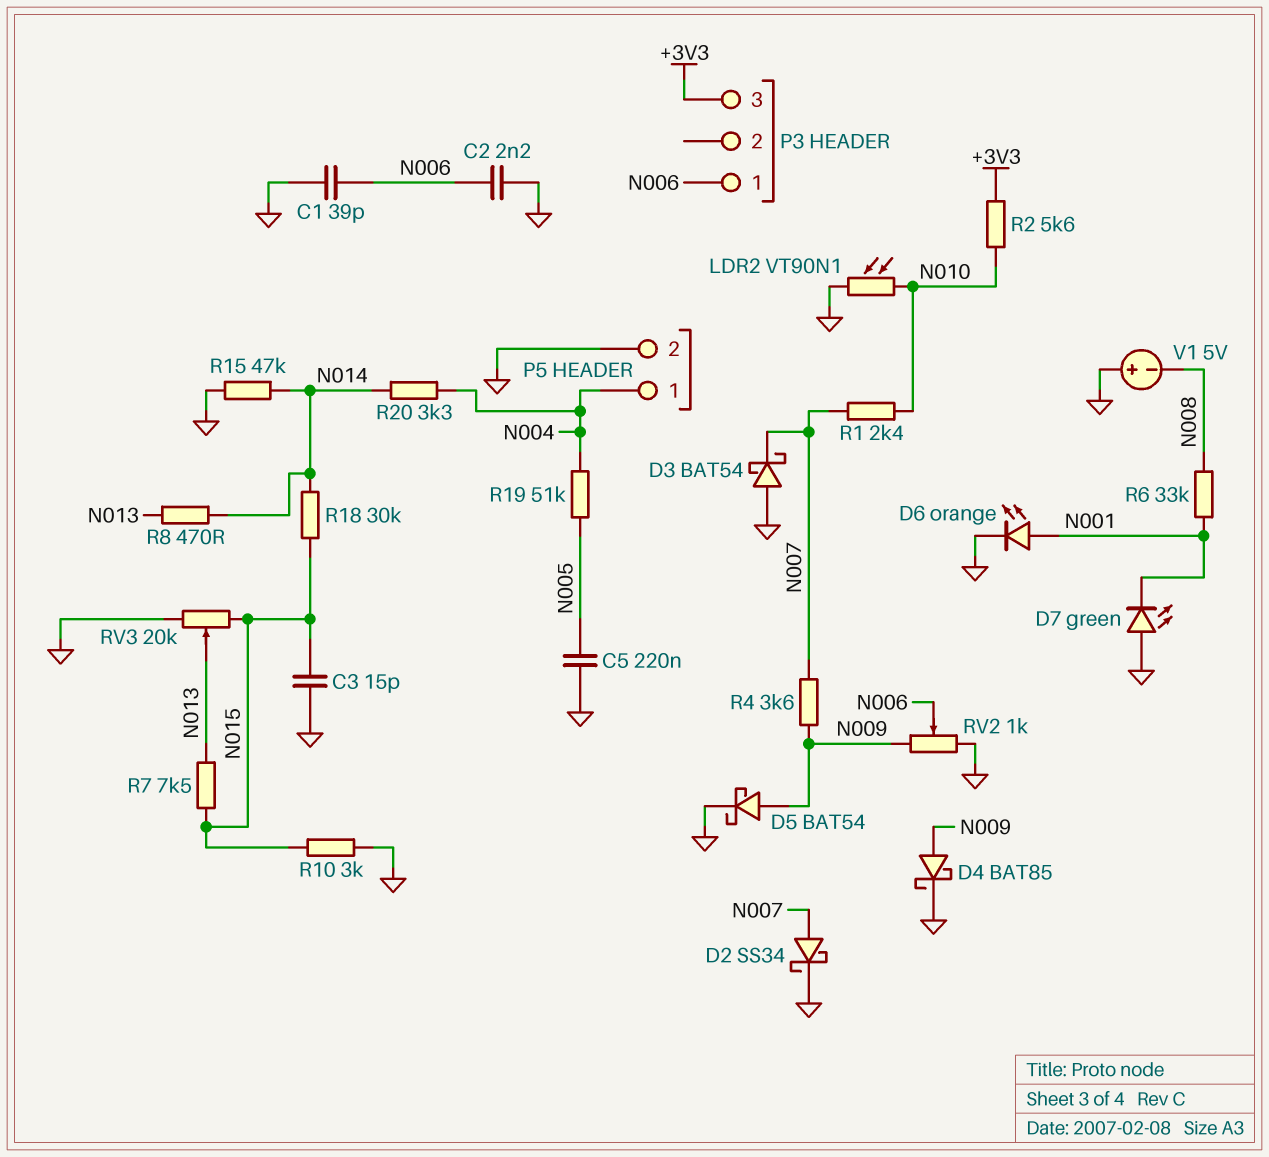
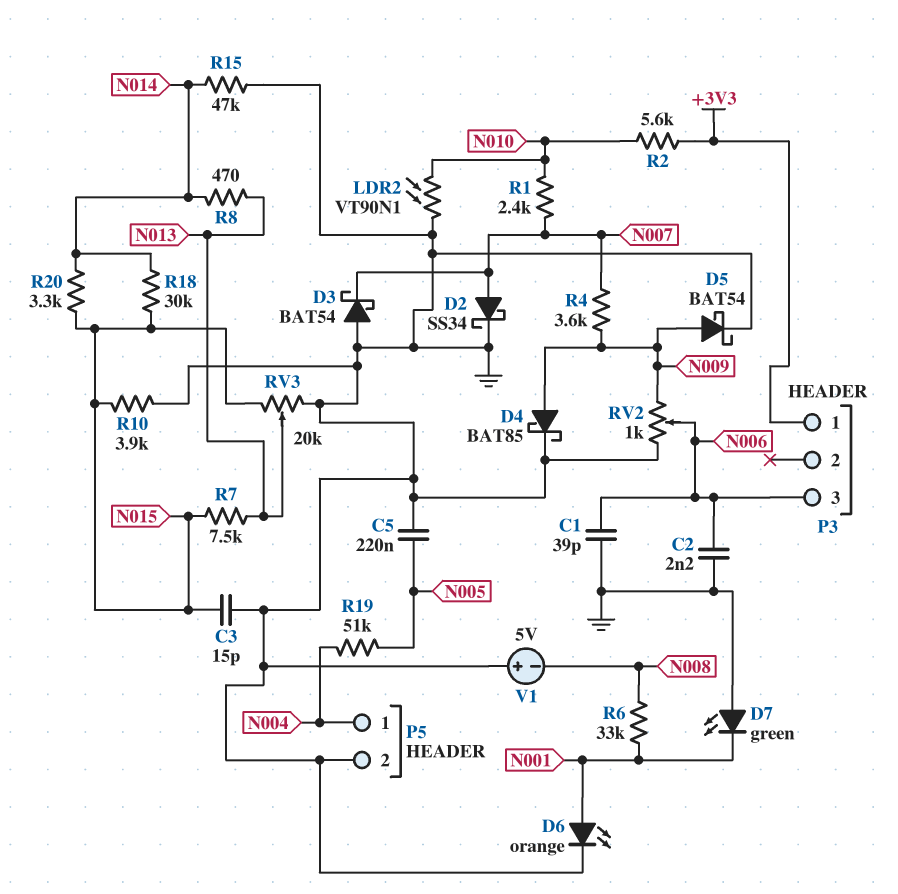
P3 pin 1: N006 -> +3V3
P3 pin 3: +3V3 -> N006
R10: 3k (GND, N015) -> 3.9k (GND, N015)
R20: 3.3k (N004, N014) -> 3.3k (N014, N015)

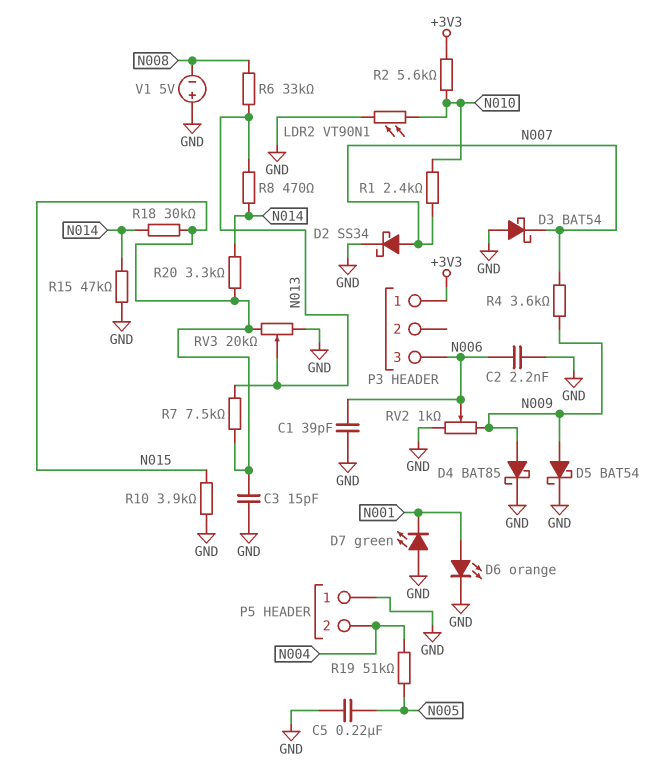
P5 pin 1: N004 -> GND
P5 pin 2: GND -> N004
R6: 33k (N001, N008) -> 33k (N008, N013)

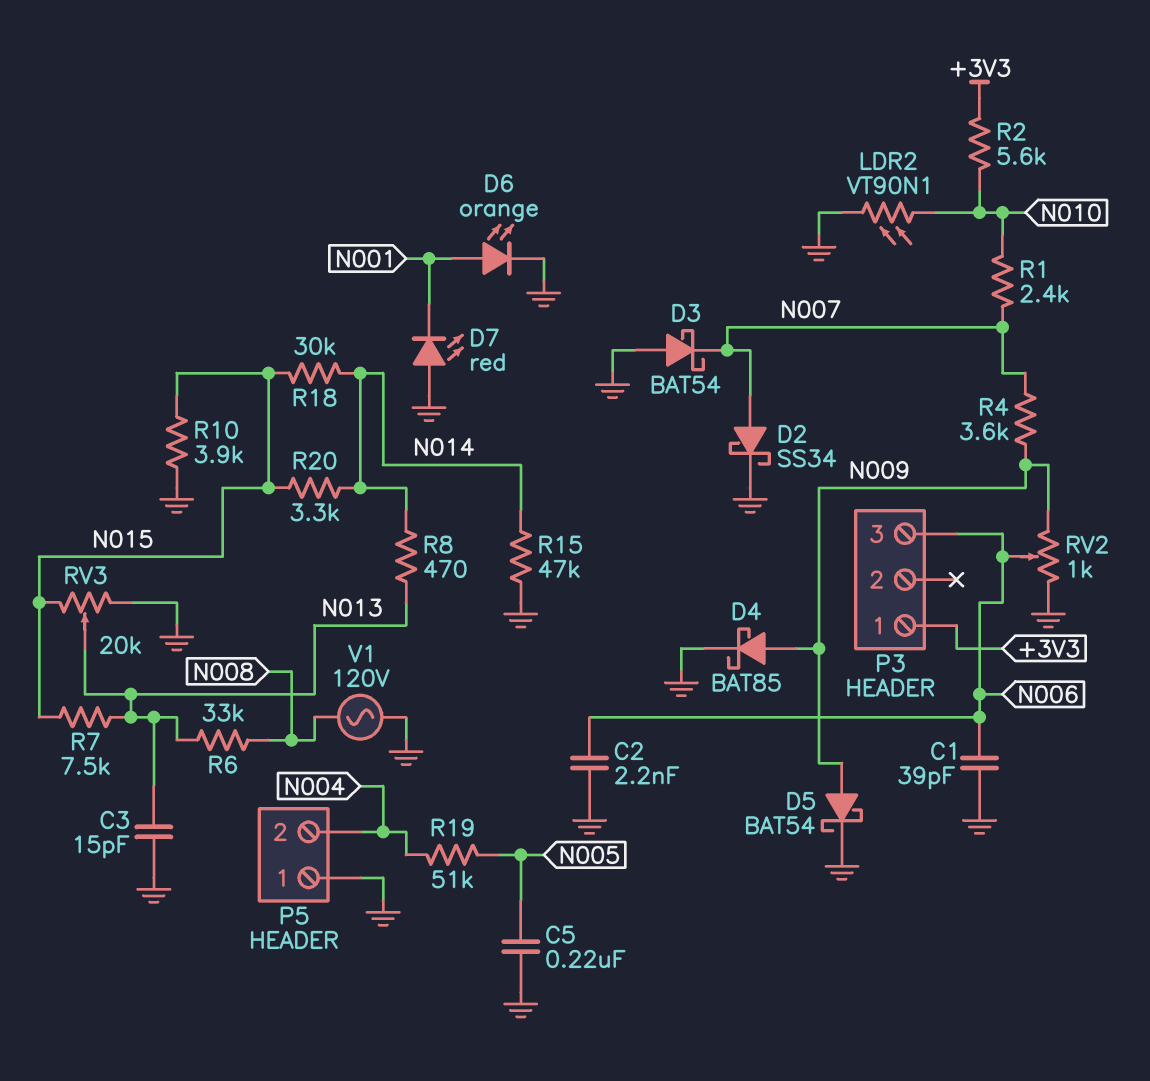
C3: 15pF (GND, N015) -> 15pF (GND, N013)
D7: LED green (A GND, K N001) -> LED red (A GND, K N001)
V1: 5V (plus GND, minus N008) -> AC 120V (GND, N008)

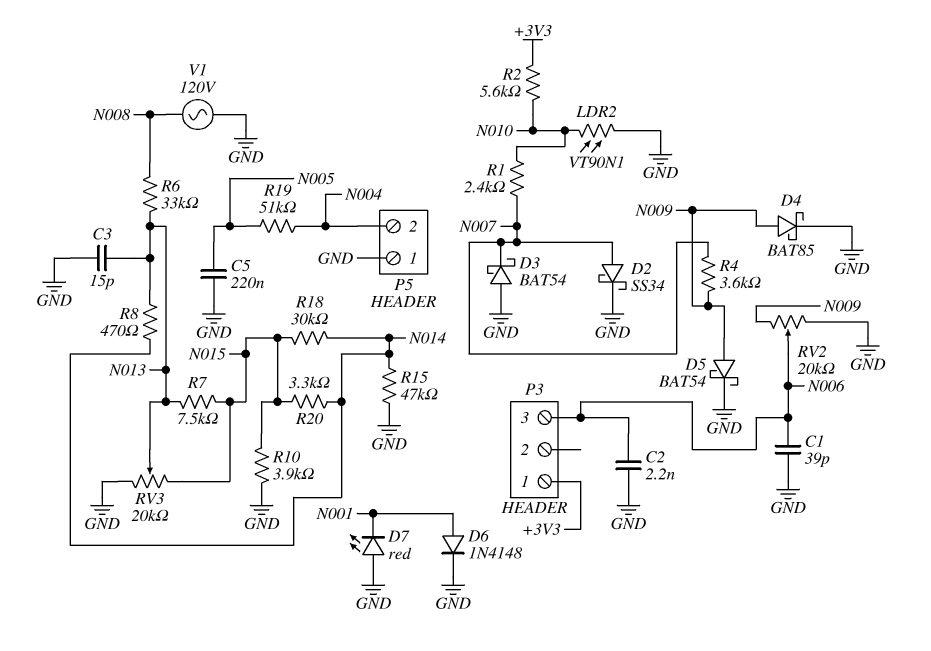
D6: LED orange (A N001, K GND) -> diode 1N4148 (A N001, K GND)
RV2: 1k (GND, N009, wiper N006) -> 20k (GND, N009, wiper N006)

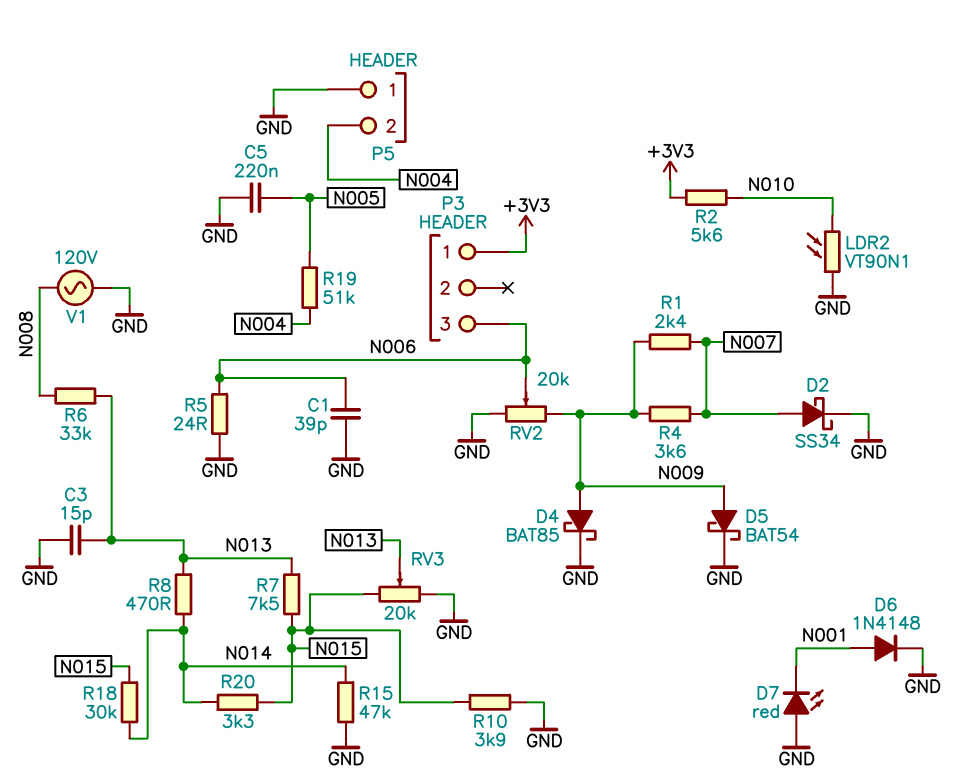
C2: 2.2nF (GND, N006) -> none
D3: schottky BAT54 (A GND, K N007) -> none
R1: 2.4k (N007, N010) -> 2.4k (N007, N009)
R5: none -> 24 (GND, N006)

